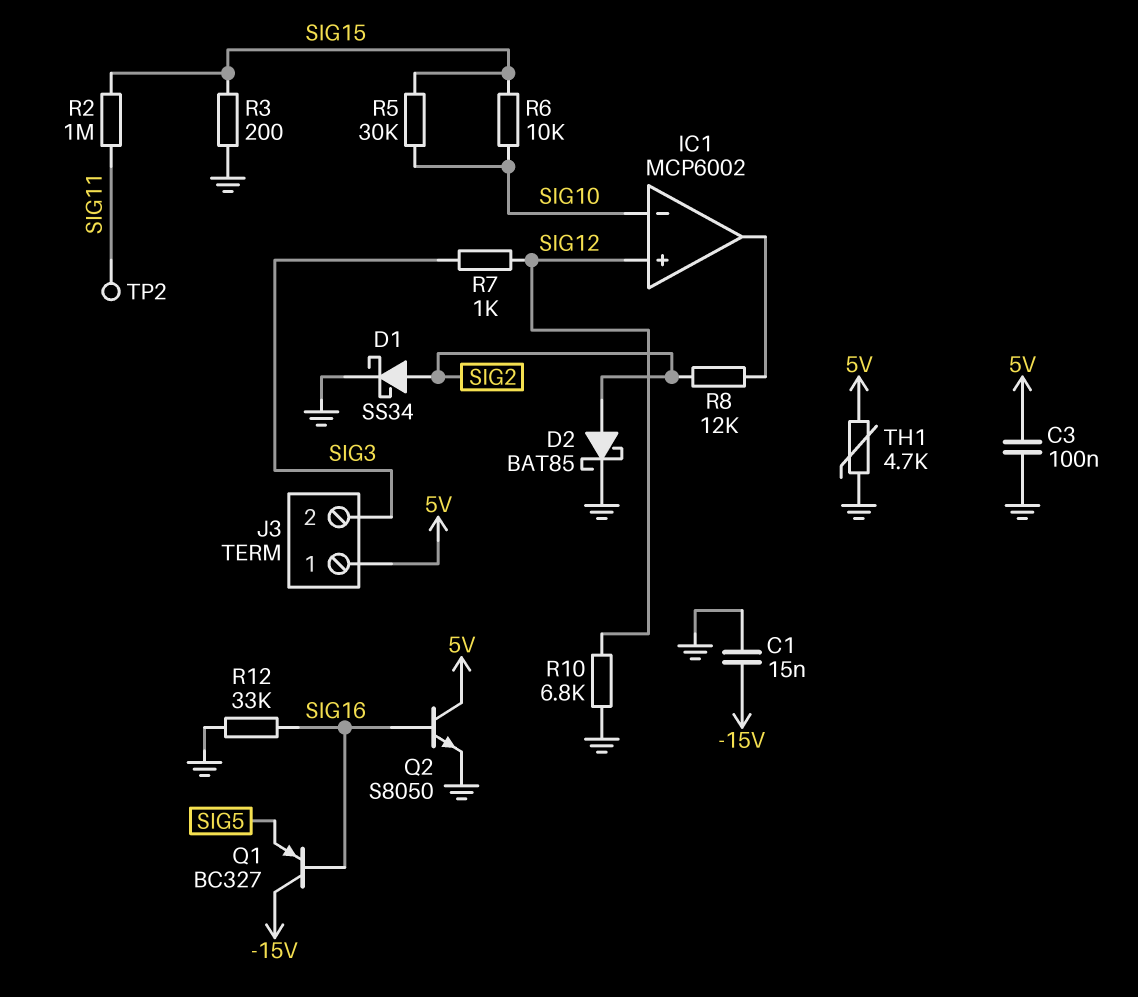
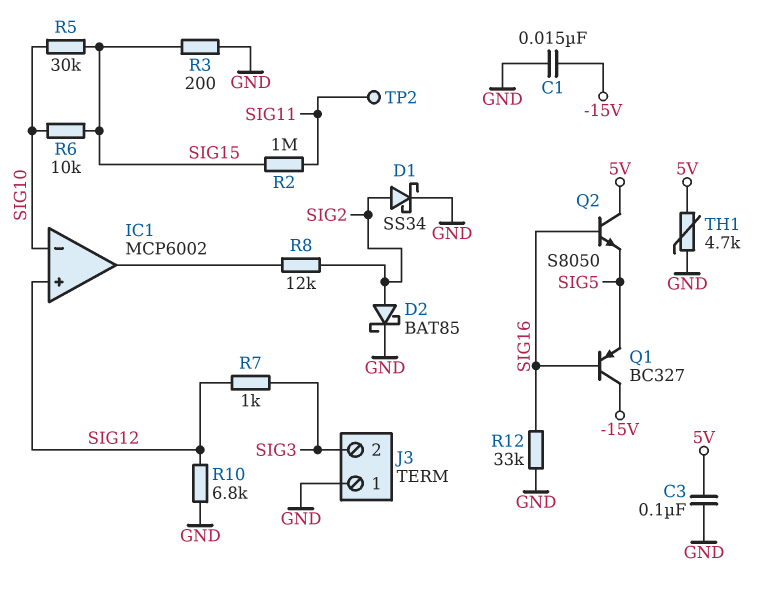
J3 pin 1: 5V -> GND
Q2: NPN S8050 (B SIG16, C 5V, E GND) -> NPN S8050 (B SIG16, C 5V, E SIG5)

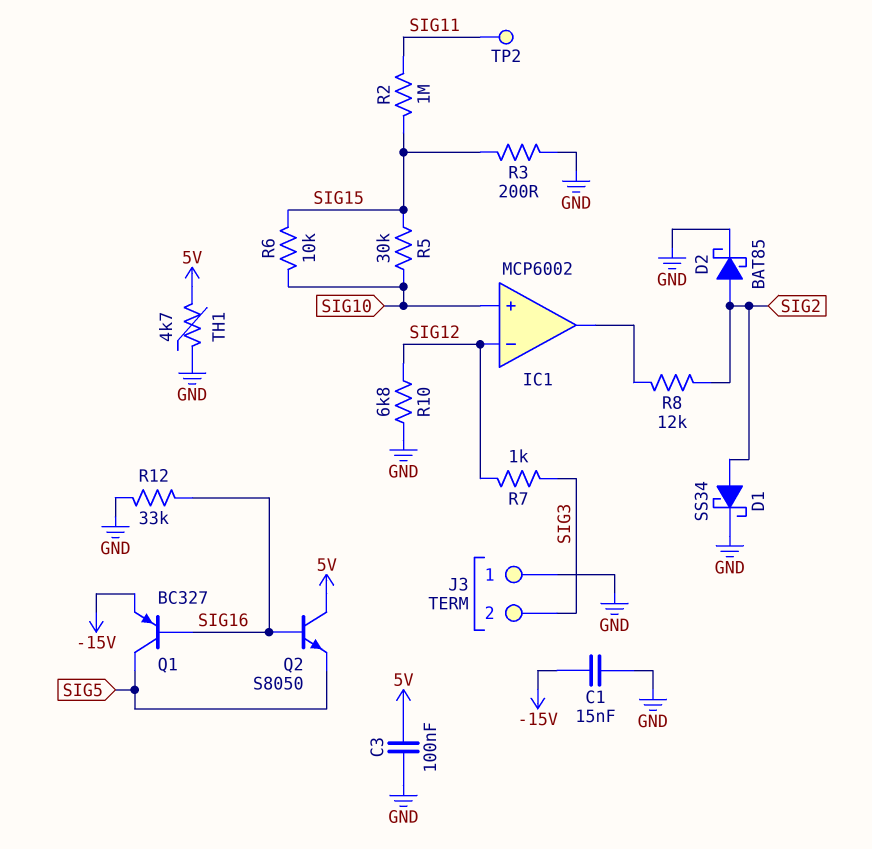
IC1 pin in+: SIG12 -> SIG10
IC1 pin in-: SIG10 -> SIG12
Q1: PNP BC327 (B SIG16, C -15V, E SIG5) -> PNP BC327 (B SIG16, C SIG5, E -15V)

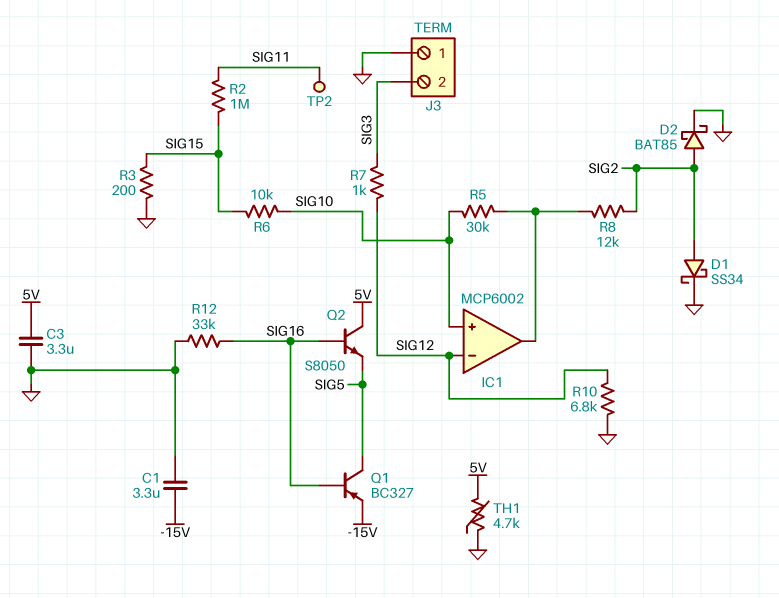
C1: 15nF (-15V, GND) -> 3.3uF (-15V, GND)
C3: 100nF (5V, GND) -> 3.3uF (5V, GND)
R5: 30k (SIG10, SIG15) -> 30k (IC1/out, SIG10)

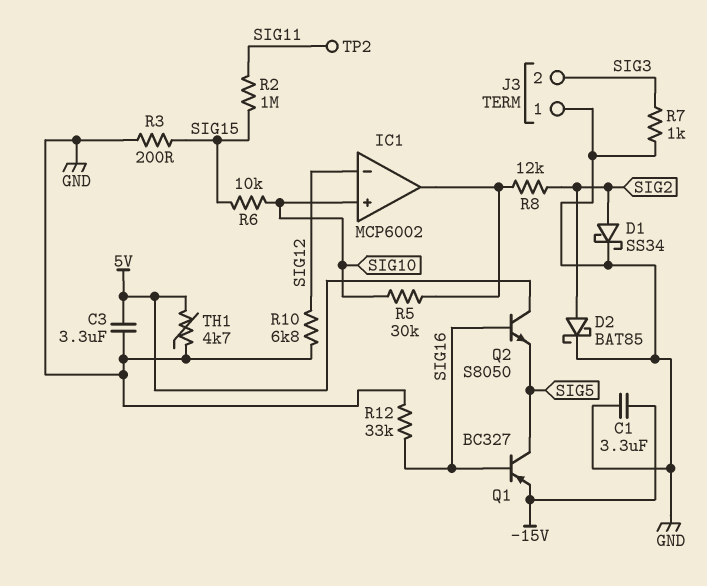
R7: 1k (SIG3, SIG12) -> 1k (GND, SIG3)

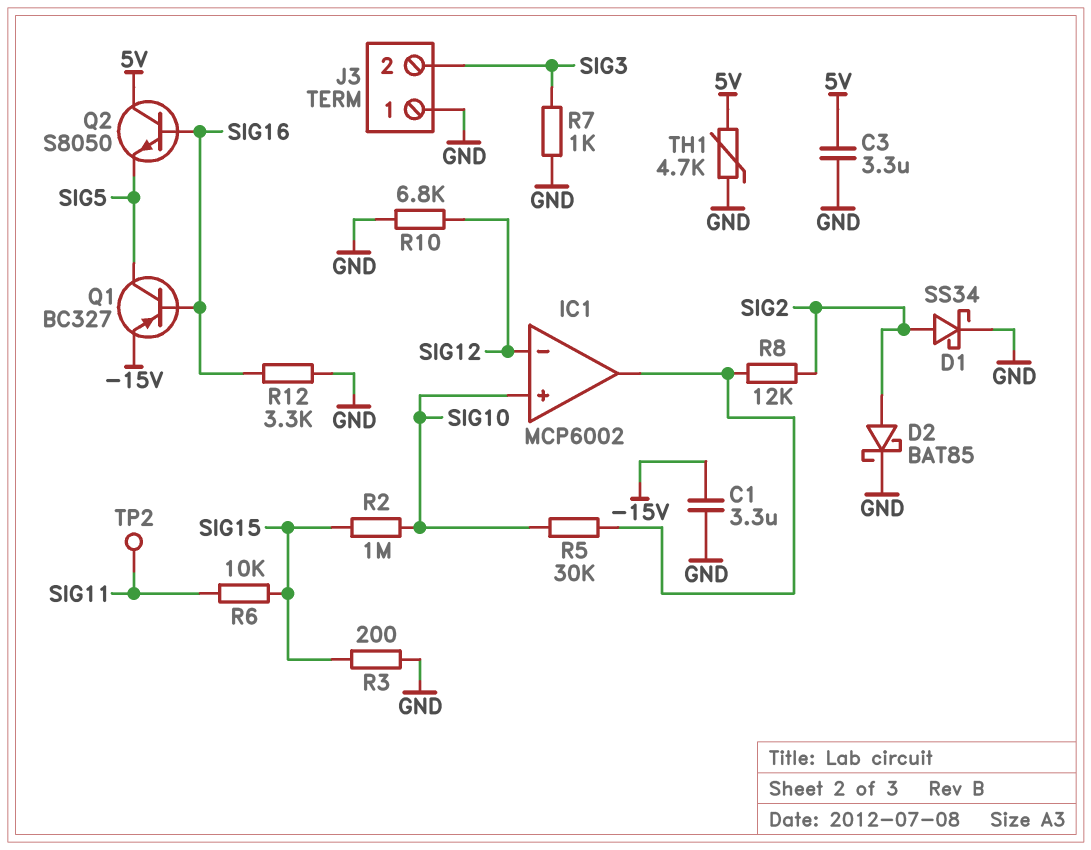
R2: 1M (SIG11, SIG15) -> 1M (SIG10, SIG15)
R6: 10k (SIG10, SIG15) -> 10k (SIG11, SIG15)
R12: 33k (GND, SIG16) -> 3.3k (GND, SIG16)

